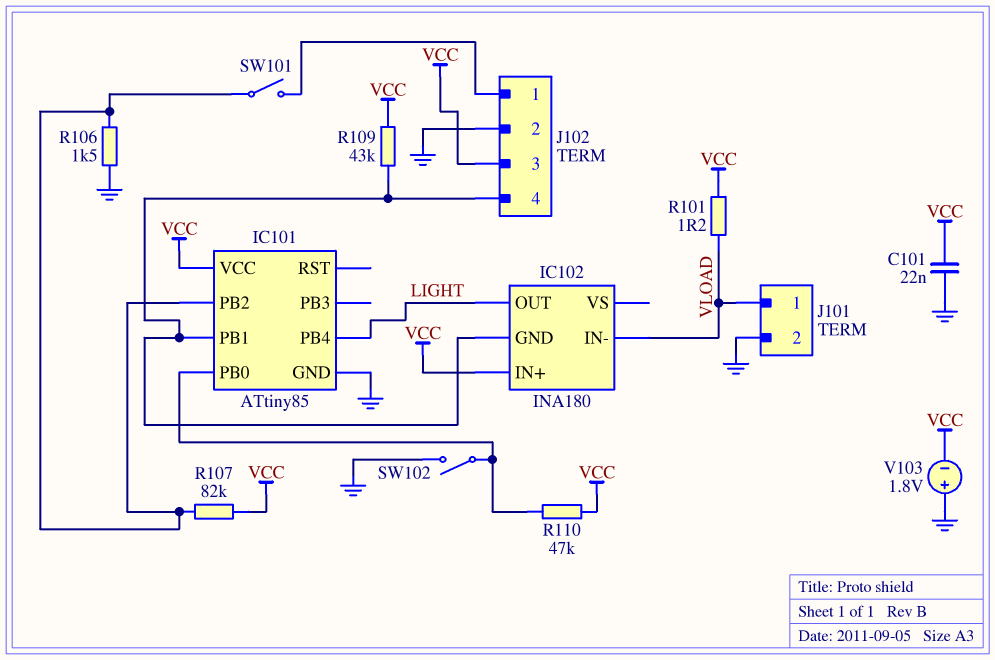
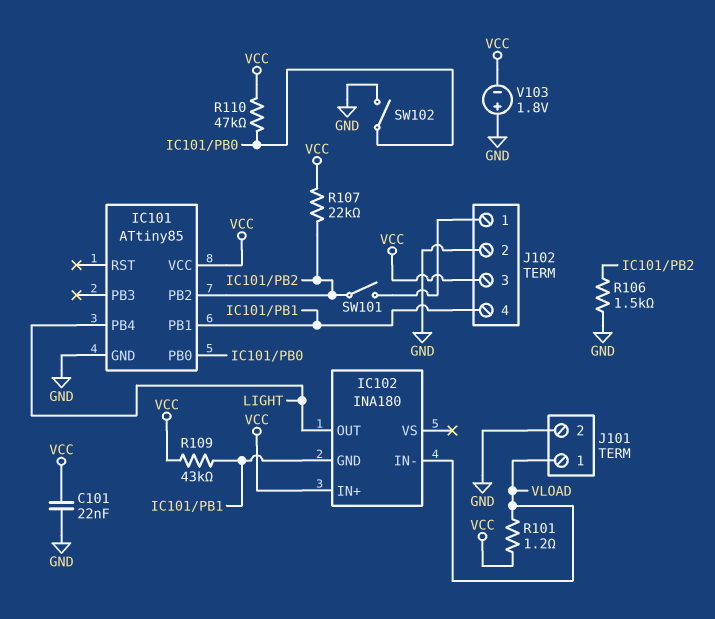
R107: 82k (IC101/PB2, VCC) -> 22k (IC101/PB2, VCC)

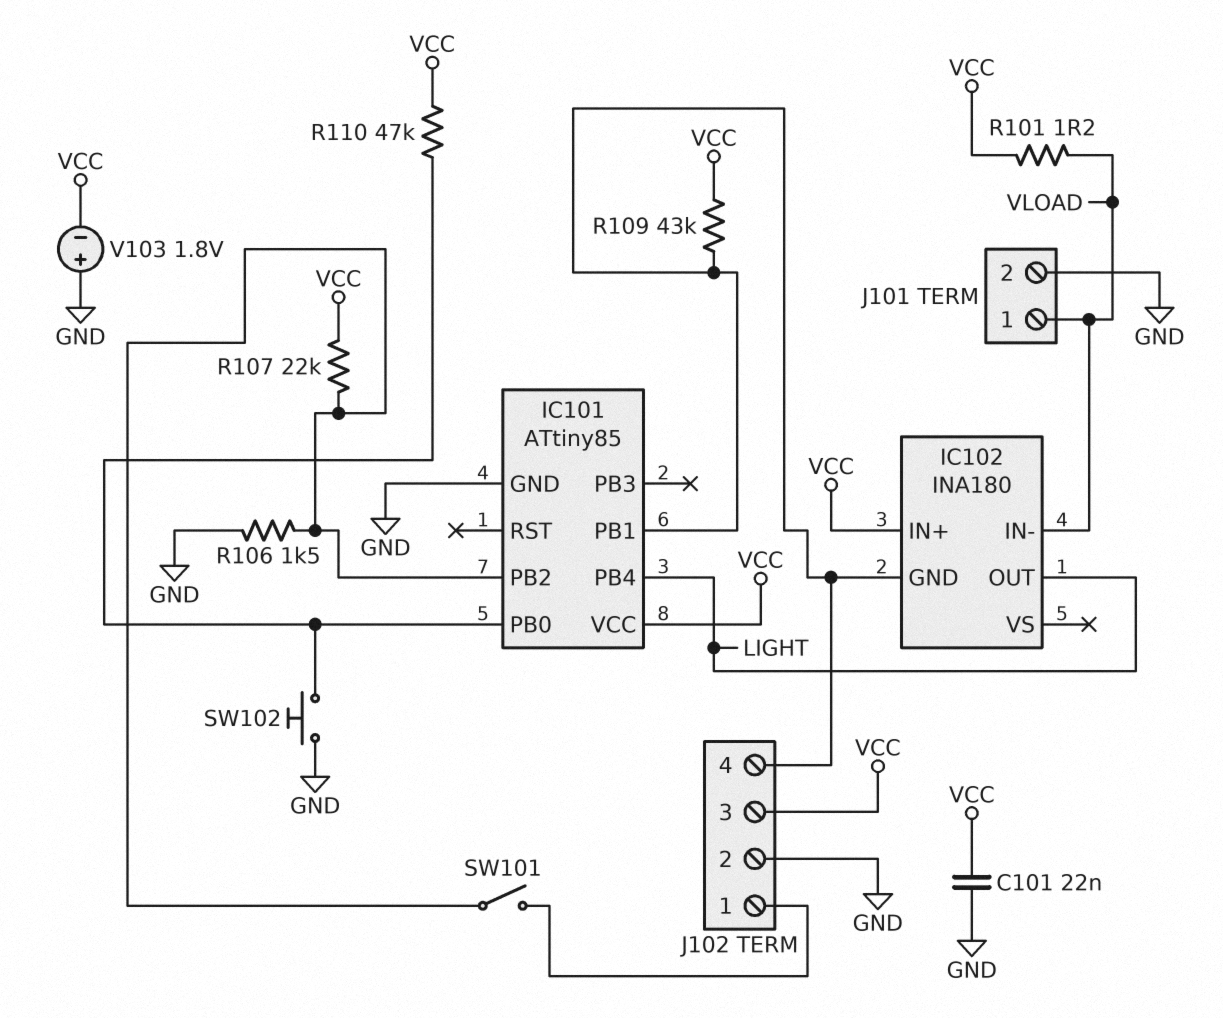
SW102: switch (GND, IC101/PB0) -> button (GND, IC101/PB0)

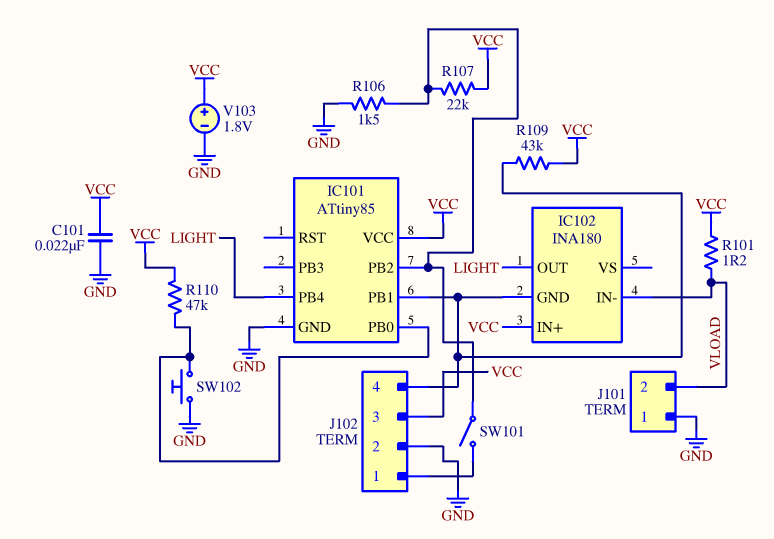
J101 pin 1: VLOAD -> GND
J101 pin 2: GND -> VLOAD
V103: 1.8V (plus GND, minus VCC) -> 1.8V (plus VCC, minus GND)

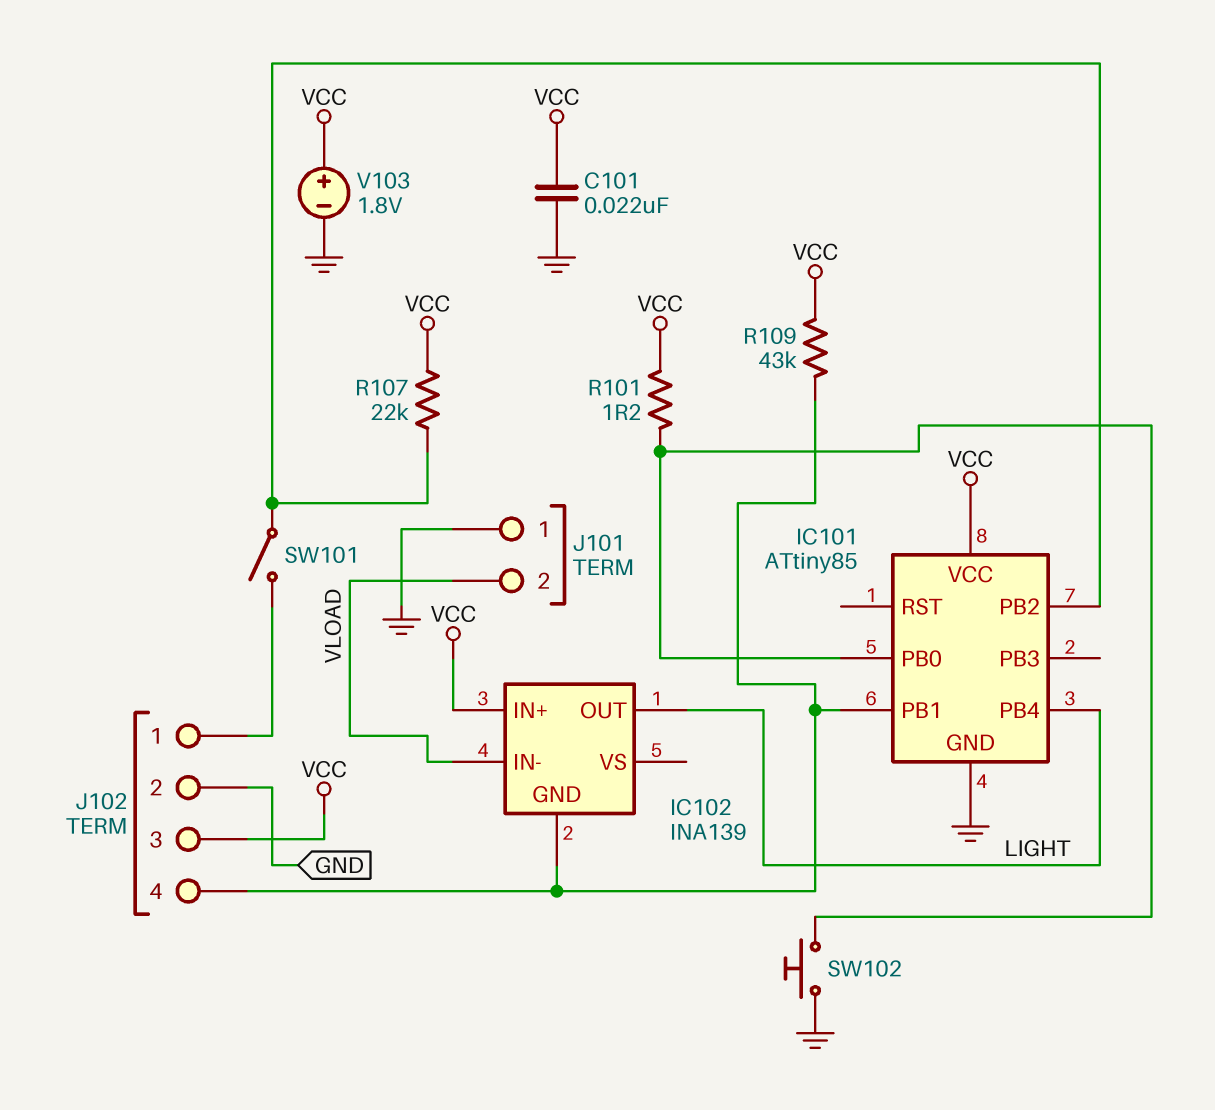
IC102: INA180 -> INA139
R101: 1.2 (VCC, VLOAD) -> 1.2 (IC101/PB0, VCC)
R106: 1.5k (GND, IC101/PB2) -> none
R110: 47k (IC101/PB0, VCC) -> none

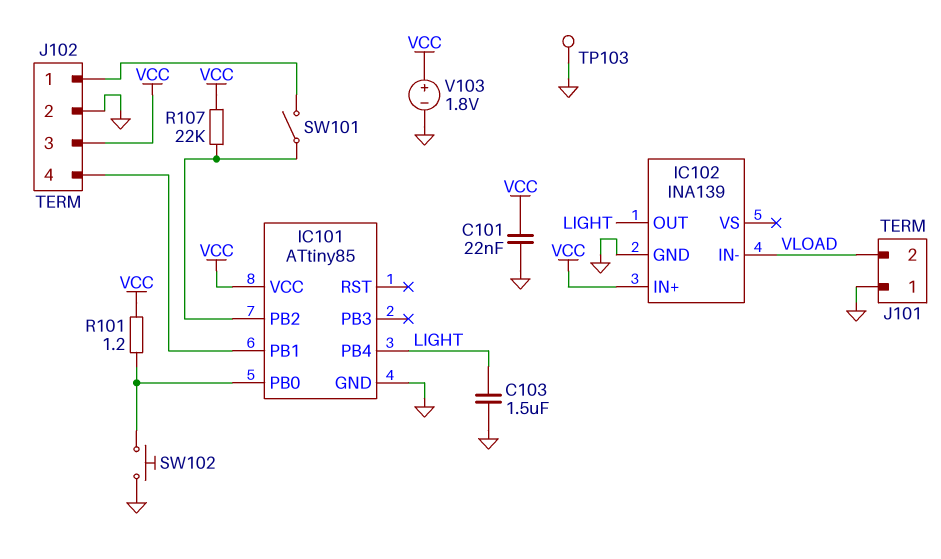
C103: none -> 1.5uF (GND, LIGHT)
IC102 pin GND: IC101/PB1 -> GND
R109: 43k (IC101/PB1, VCC) -> none
TP103: none -> test point (GND)

